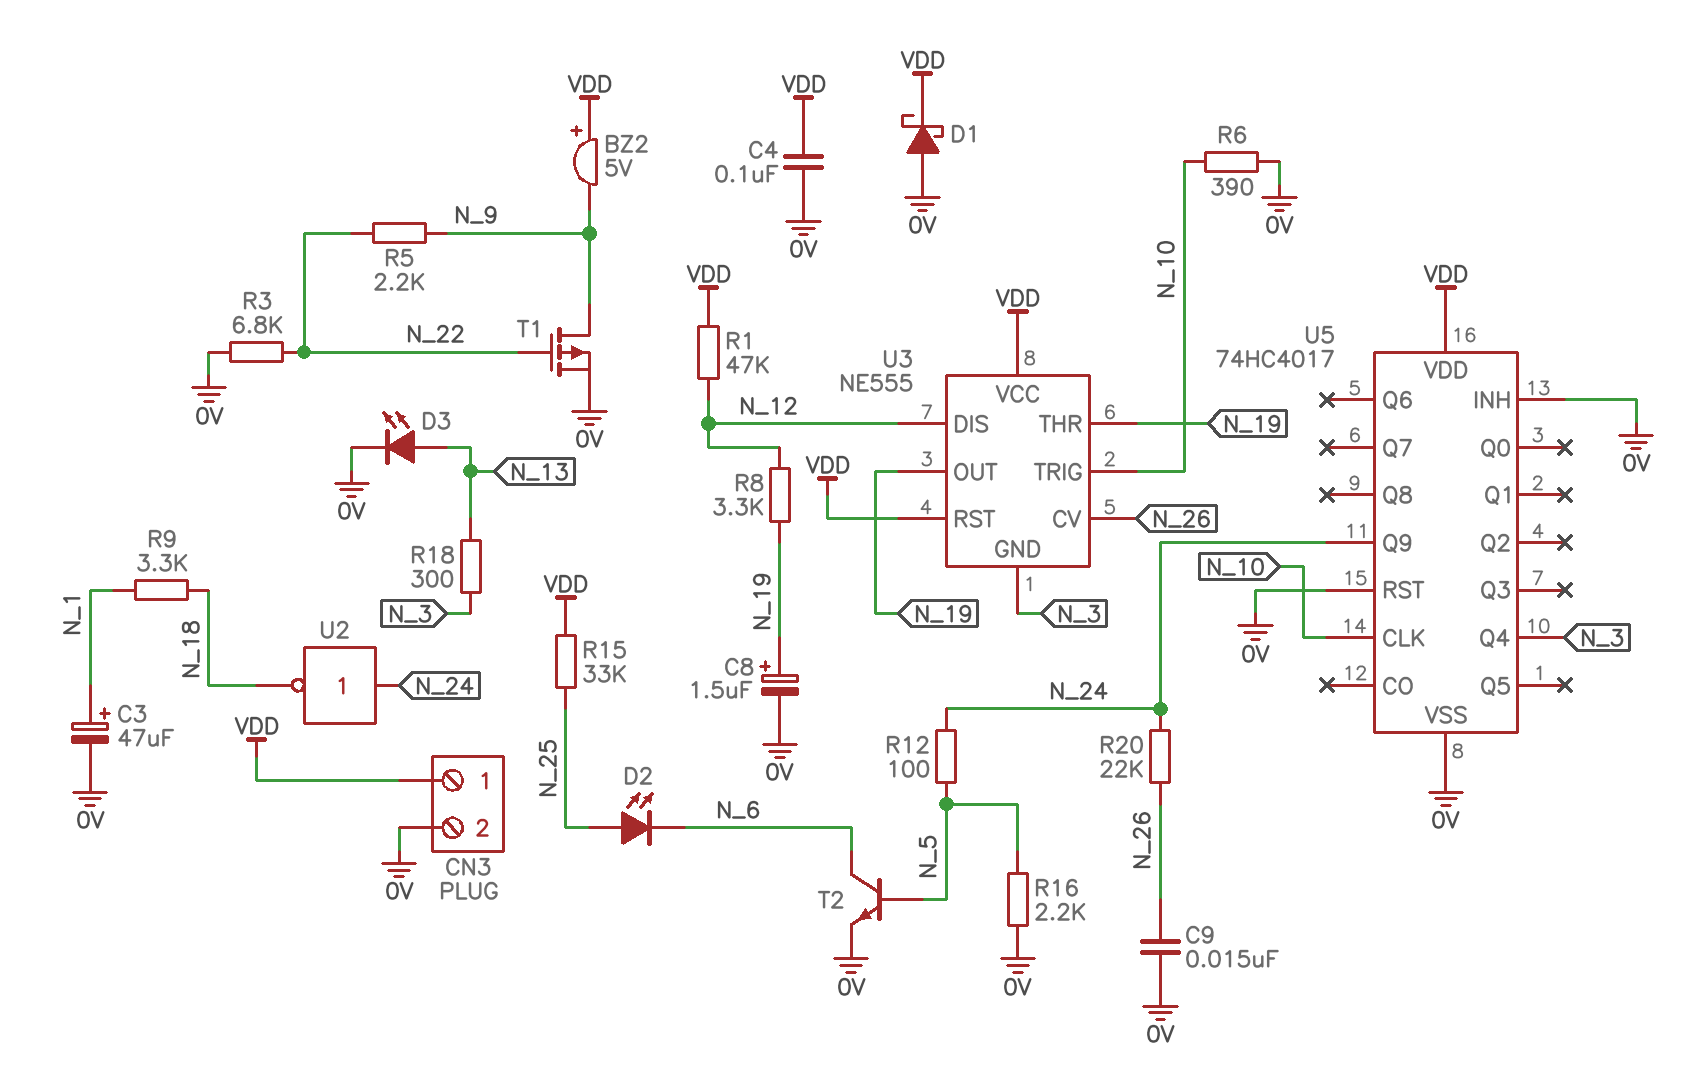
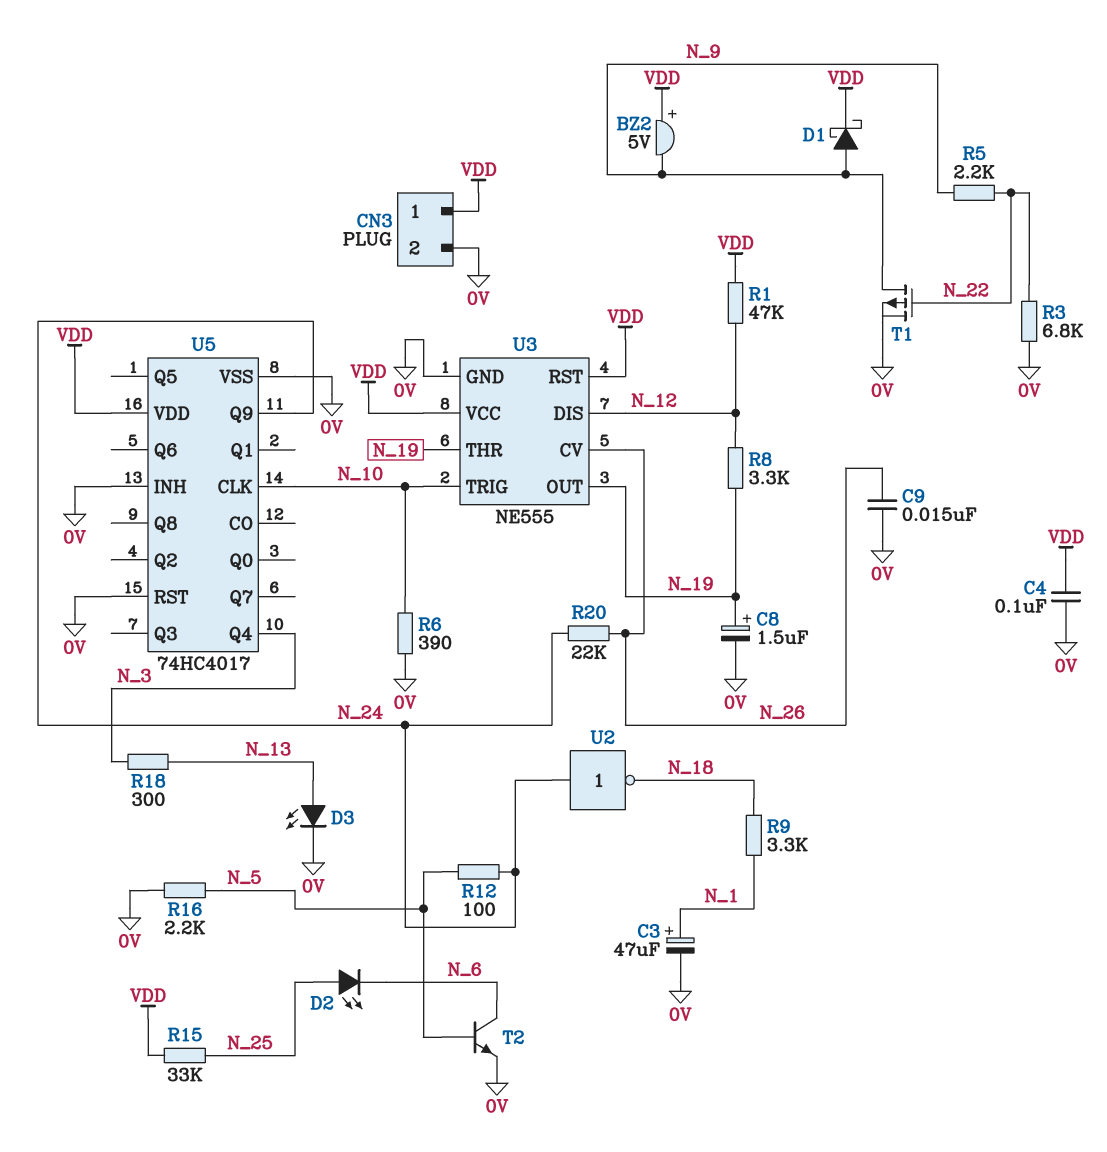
D1: schottky (A 0V, K VDD) -> schottky (A N_9, K VDD)
U3 pin GND: N_3 -> 0V

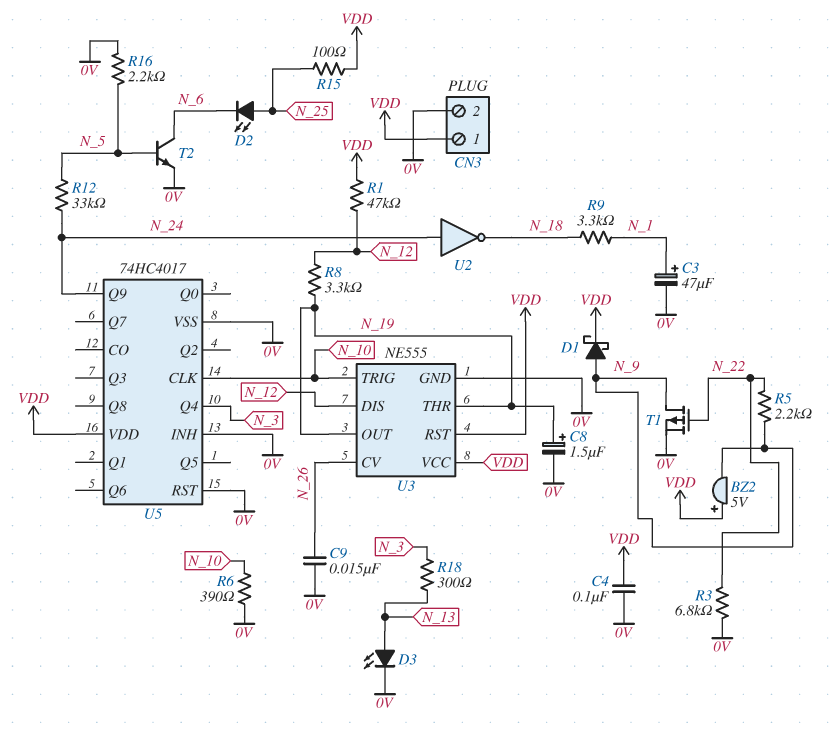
R12: 100 (N_5, N_24) -> 33k (N_5, N_24)
R15: 33k (N_25, VDD) -> 100 (N_25, VDD)
R20: 22k (N_24, N_26) -> none

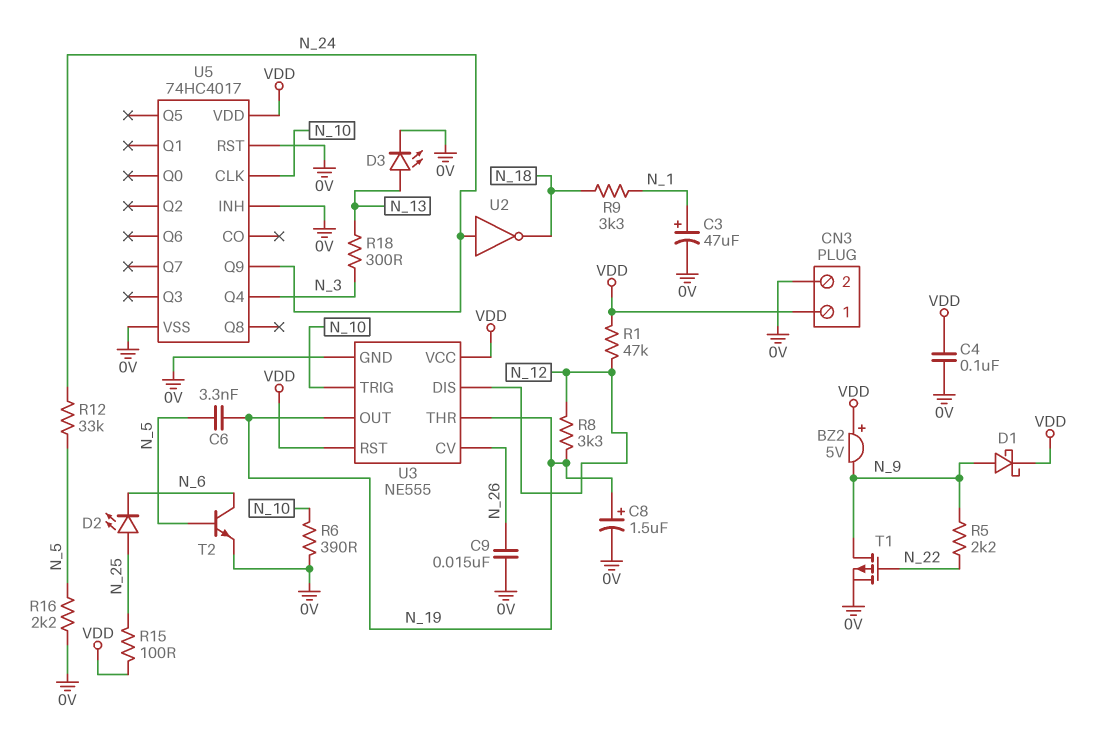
C6: none -> 3.3nF (N_5, N_19)
R3: 6.8k (0V, N_22) -> none

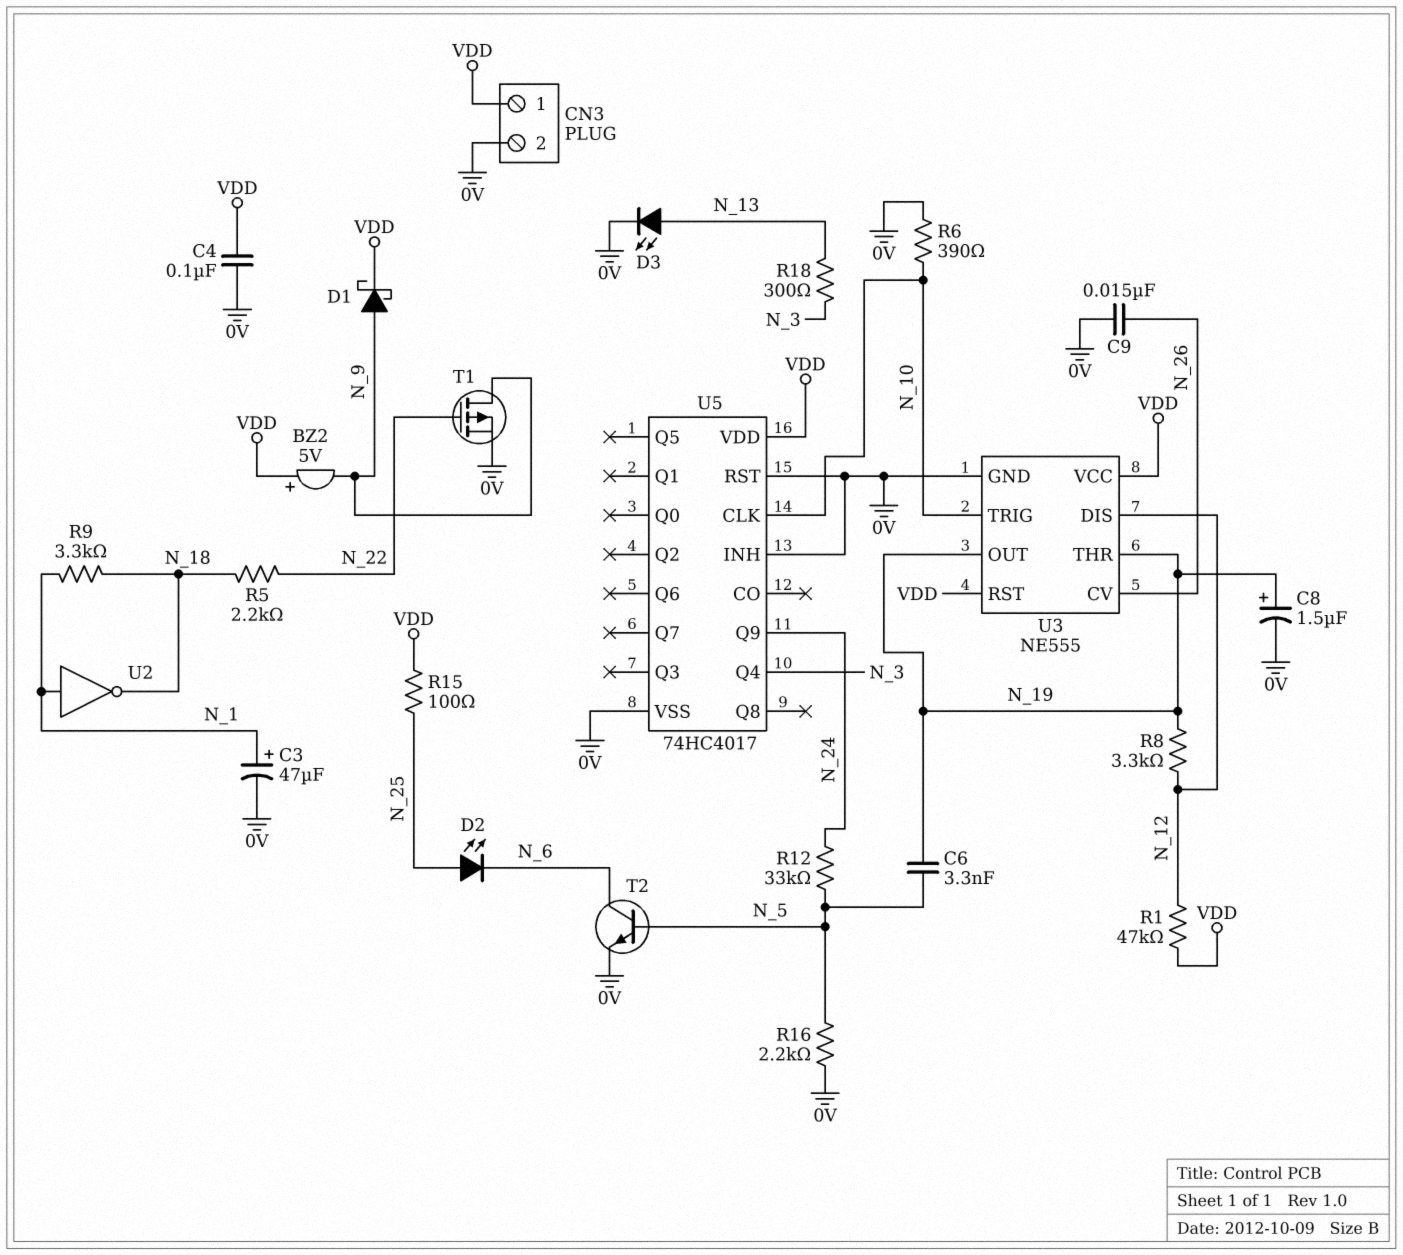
R5: 2.2k (N_9, N_22) -> 2.2k (N_18, N_22)
U2: NOT (in N_24, out N_18) -> NOT (in N_1, out N_18)

